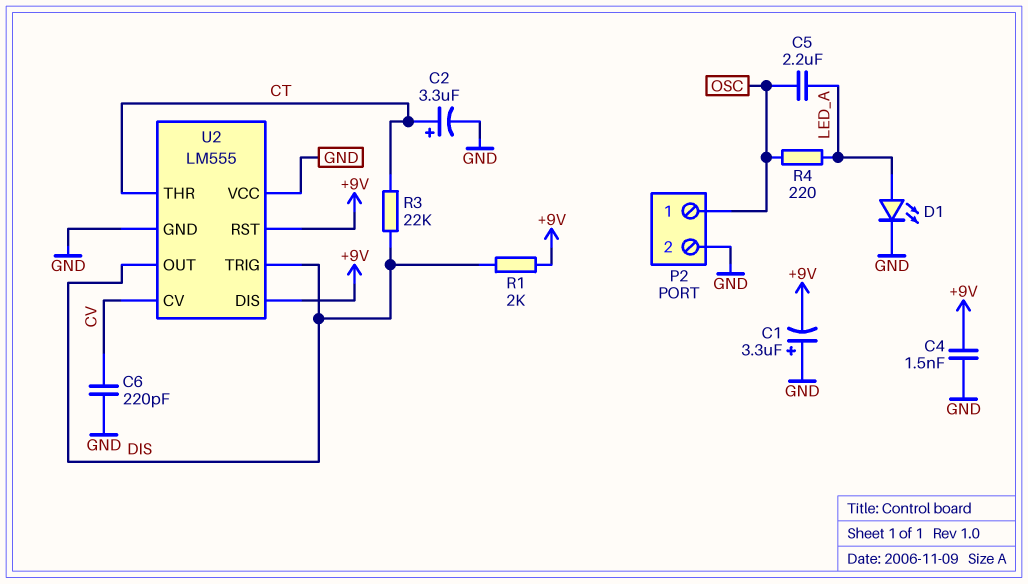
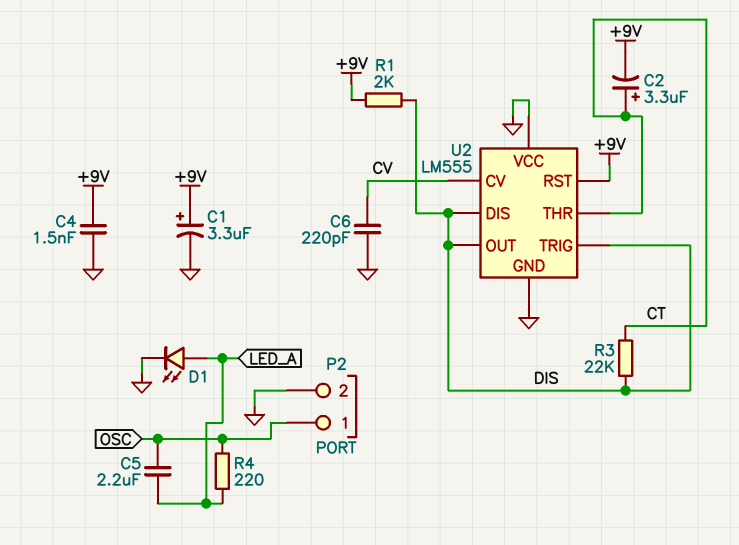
C1: 3.3uF (plus GND, minus +9V) -> 3.3uF (plus +9V, minus GND)
C2: 3.3uF (plus CT, minus GND) -> 3.3uF (plus CT, minus +9V)
U2 pin DIS: +9V -> DIS

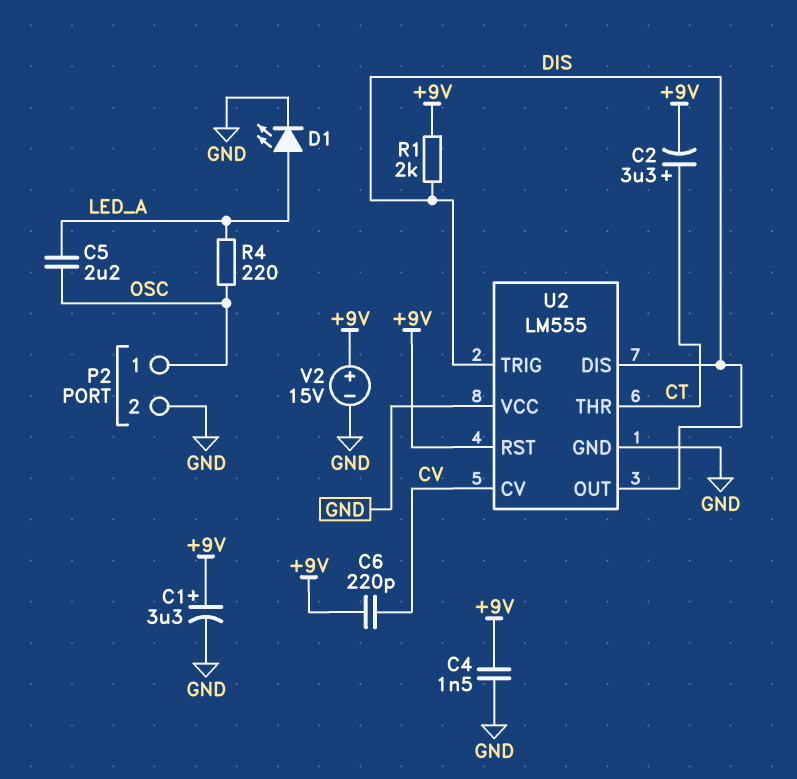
C6: 220pF (CV, GND) -> 220pF (+9V, CV)
R3: 22k (CT, DIS) -> none
V2: none -> 15V (plus +9V, minus GND)

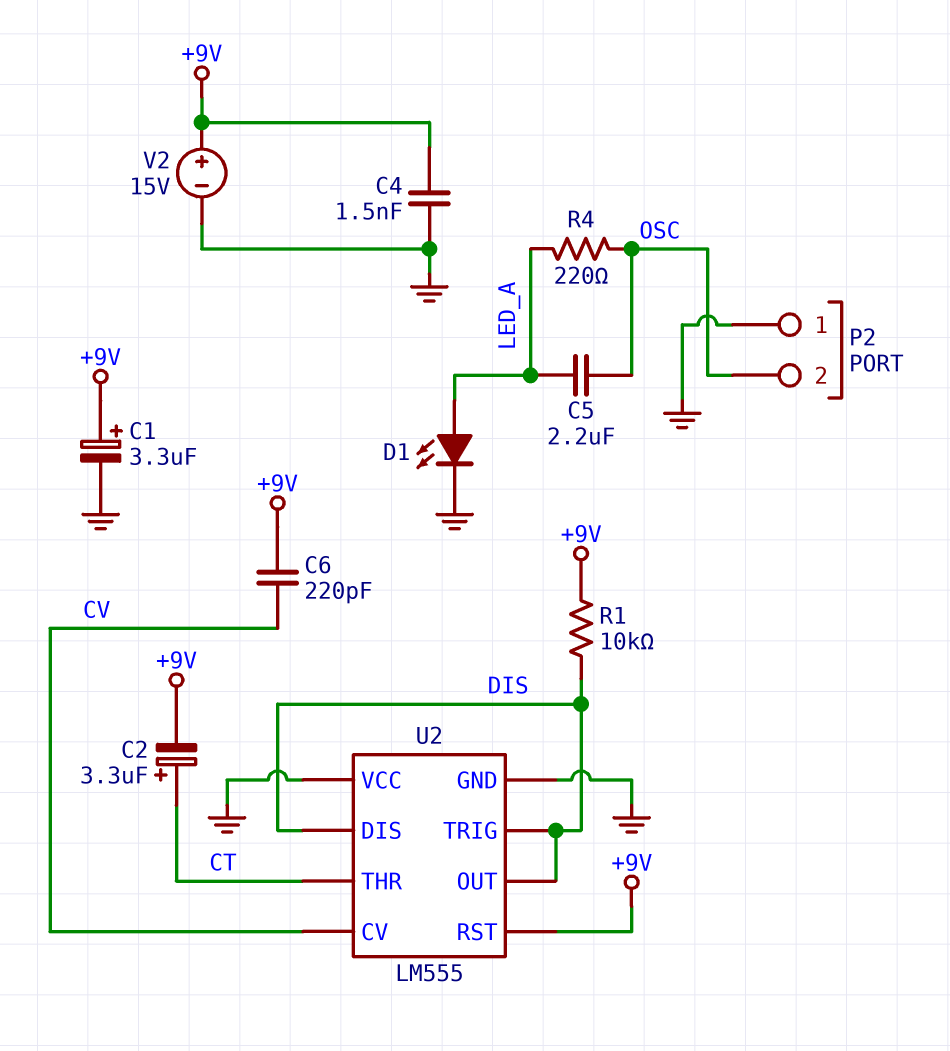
P2 pin 1: OSC -> GND
P2 pin 2: GND -> OSC
R1: 2k (+9V, DIS) -> 10k (+9V, DIS)

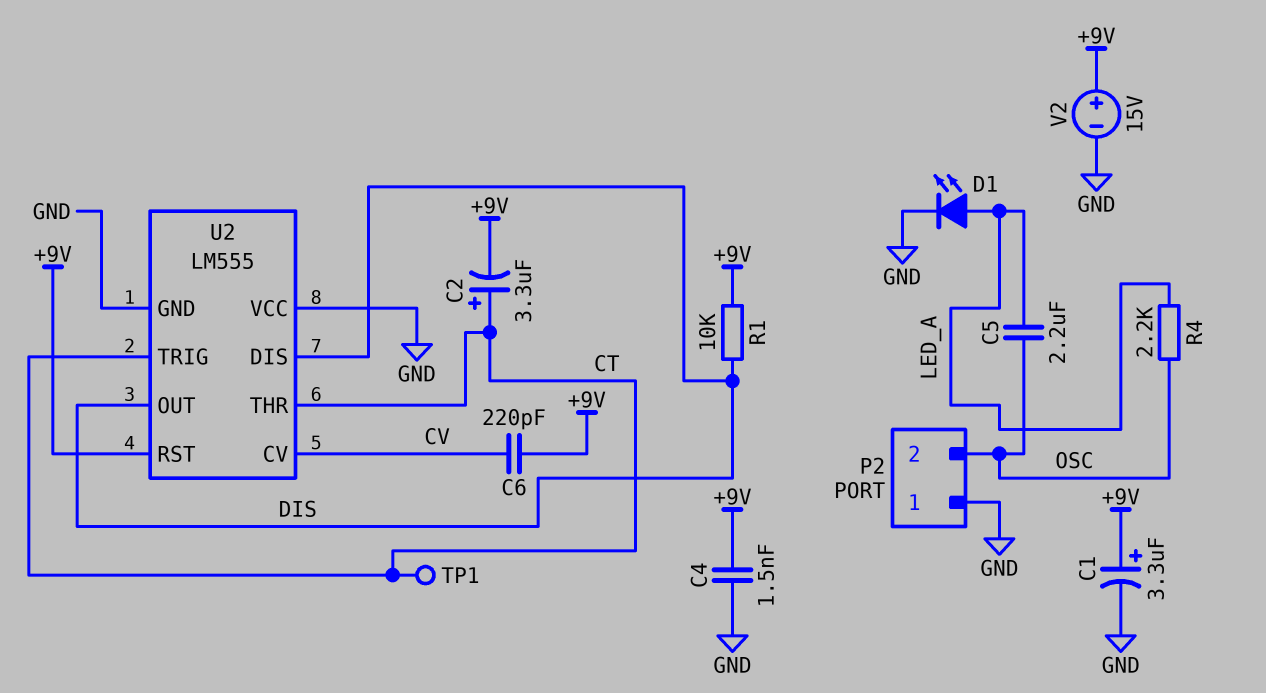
R4: 220 (LED_A, OSC) -> 2.2k (LED_A, OSC)
TP1: none -> test point (CT)
U2 pin TRIG: DIS -> CT

